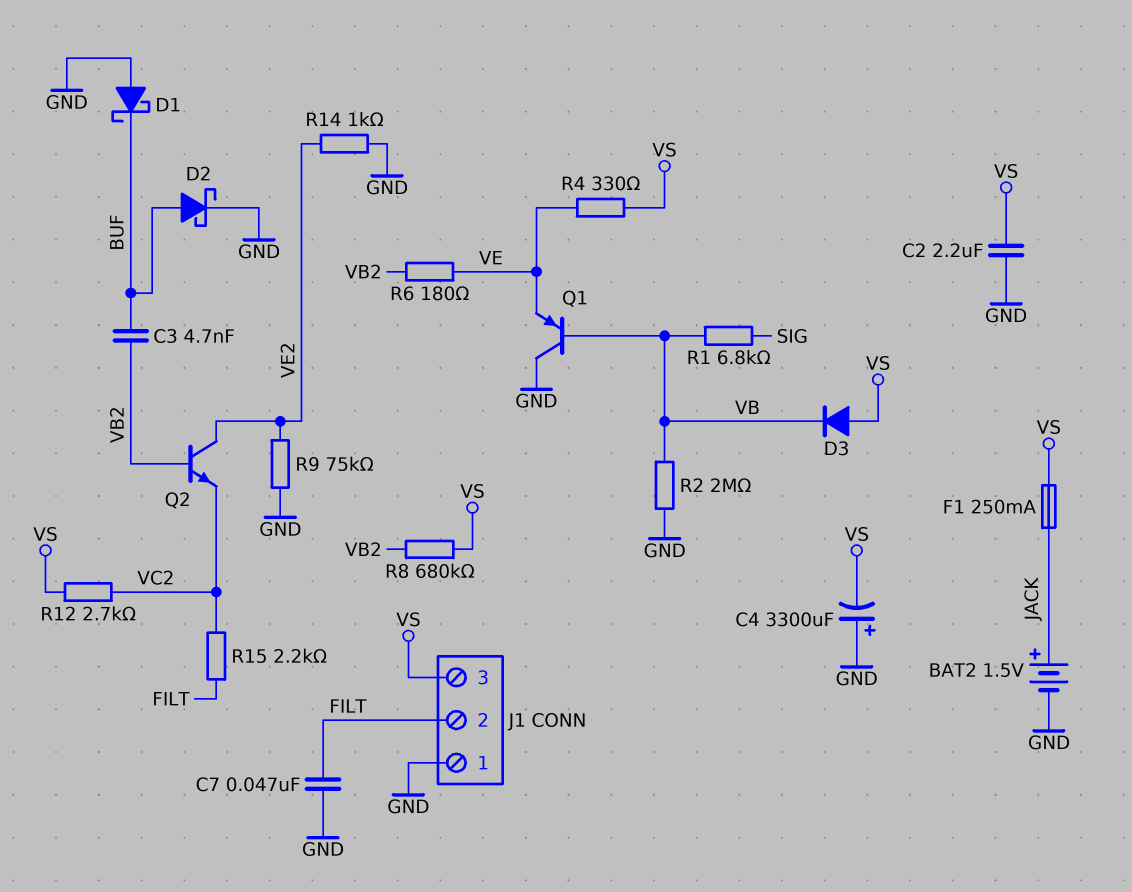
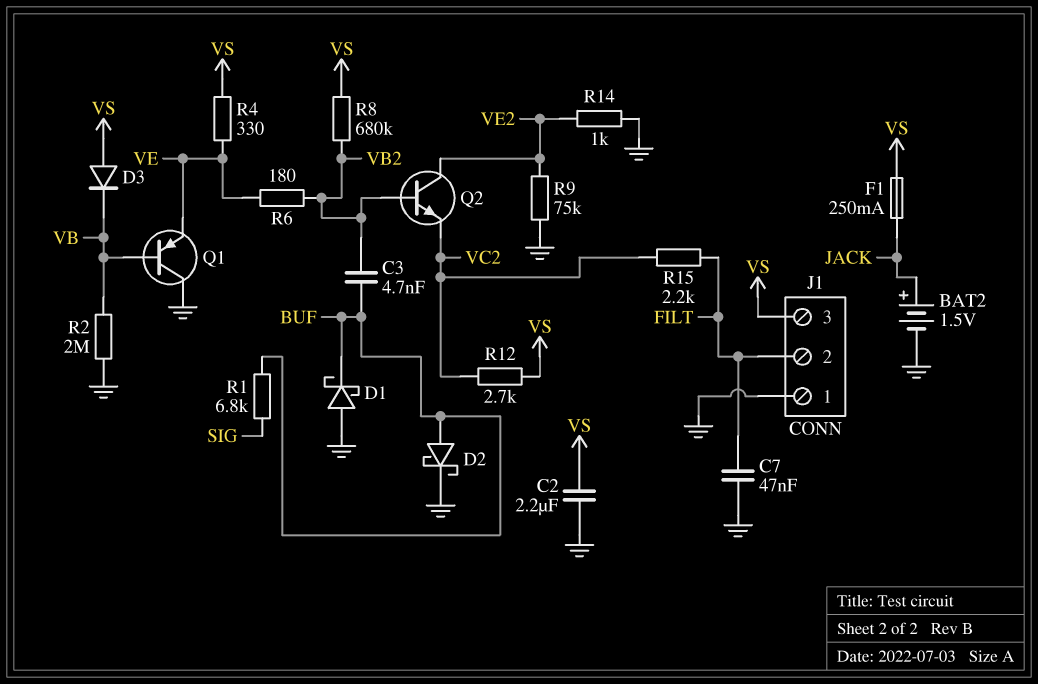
C4: 3300uF (plus GND, minus VS) -> none
R1: 6.8k (SIG, VB) -> 6.8k (BUF, SIG)

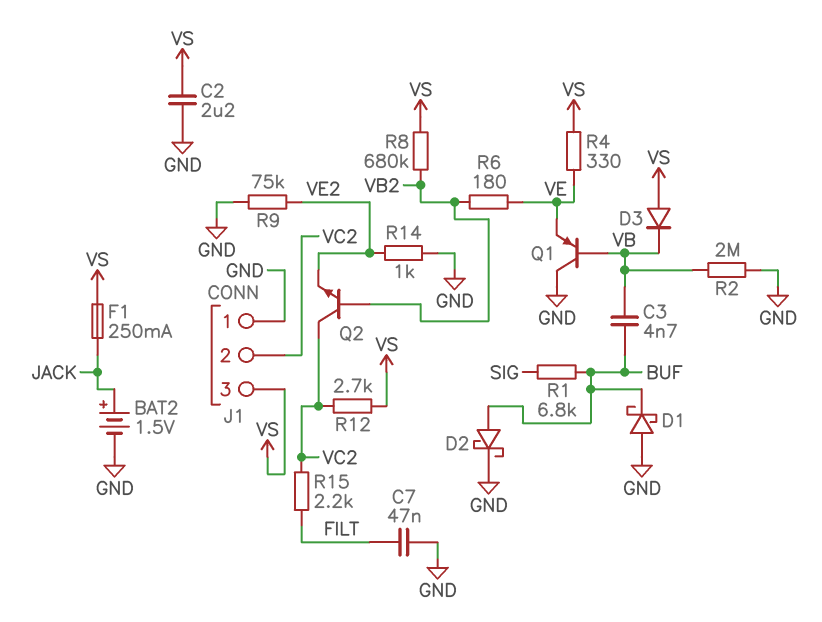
C3: 4.7nF (BUF, VB2) -> 4.7nF (BUF, VB)
J1 pin 2: FILT -> VC2
Q2: NPN (B VB2, C VE2, E VC2) -> NPN (B VB2, C VC2, E VE2)

